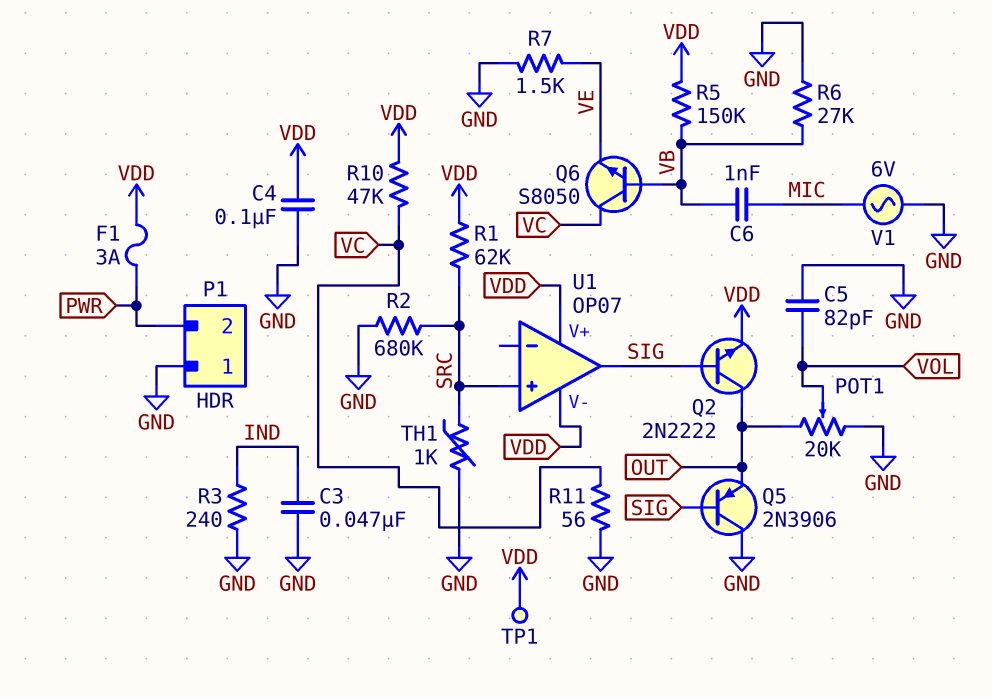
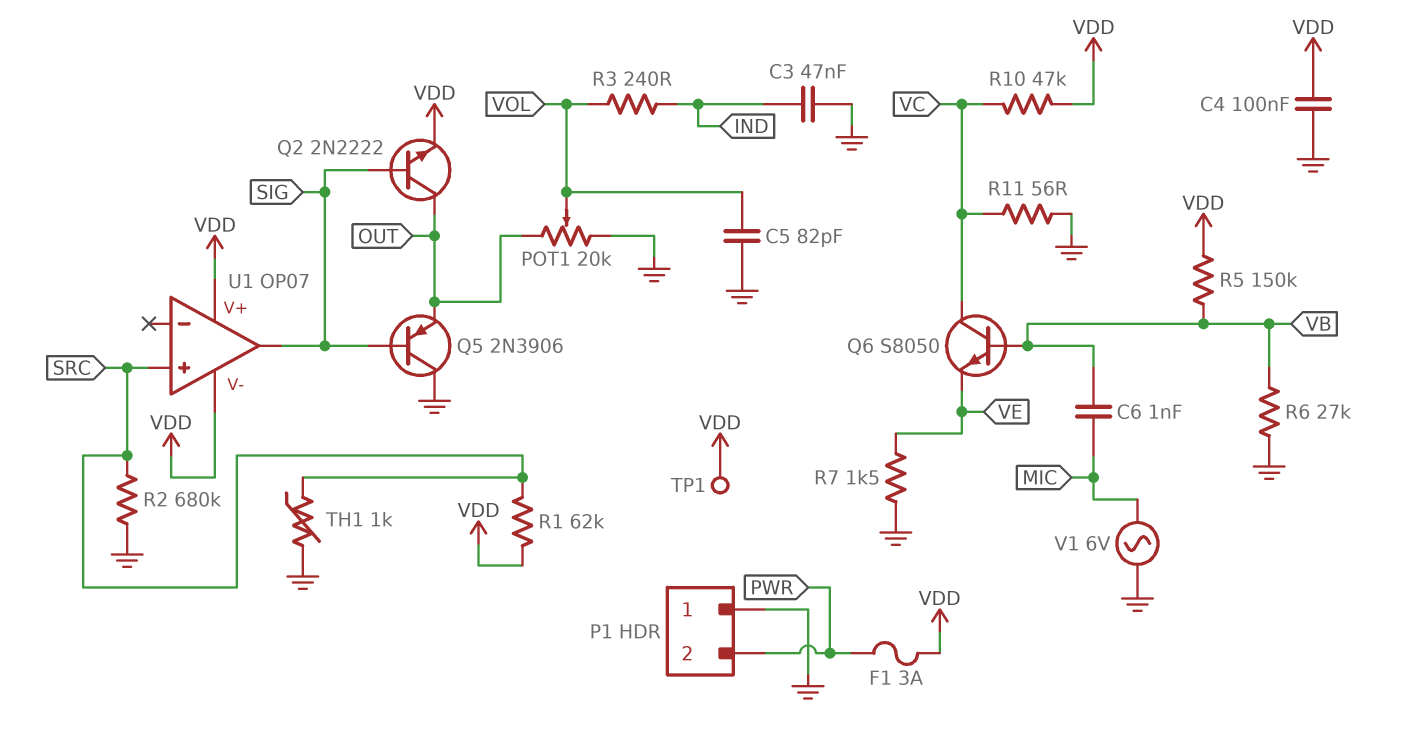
R3: 240 (GND, IND) -> 240 (IND, VOL)

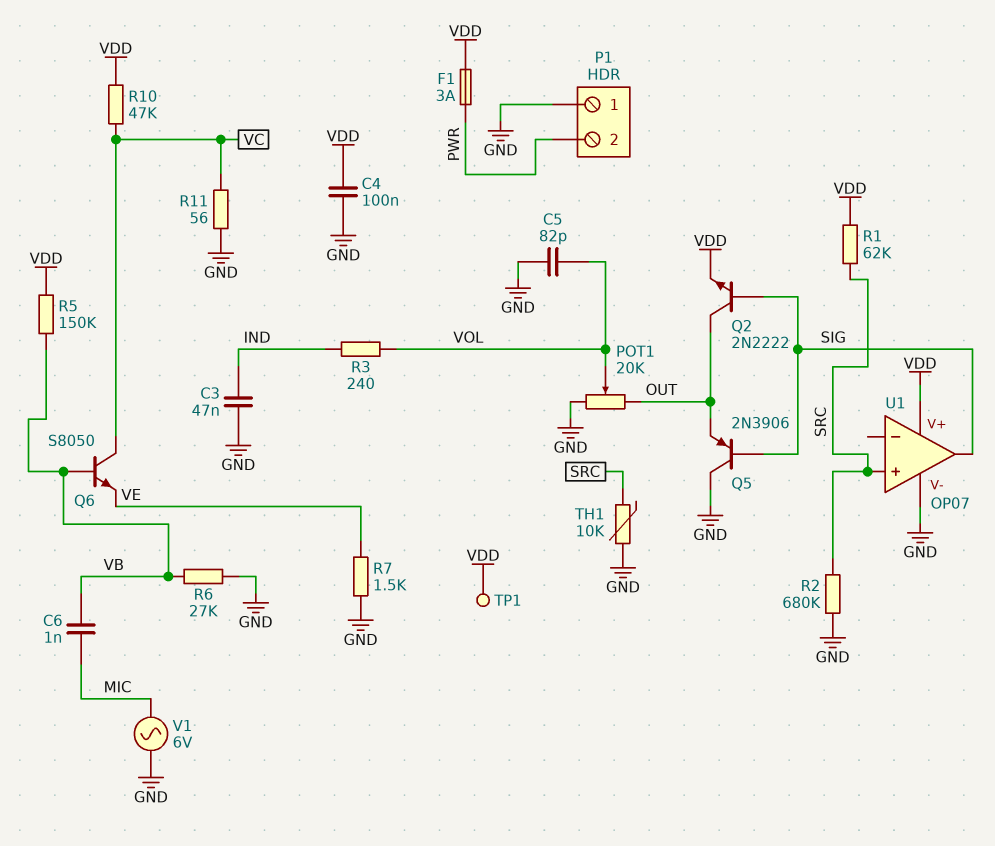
TH1: 1k (GND, SRC) -> 10k (GND, SRC)
U1 pin V-: VDD -> GND

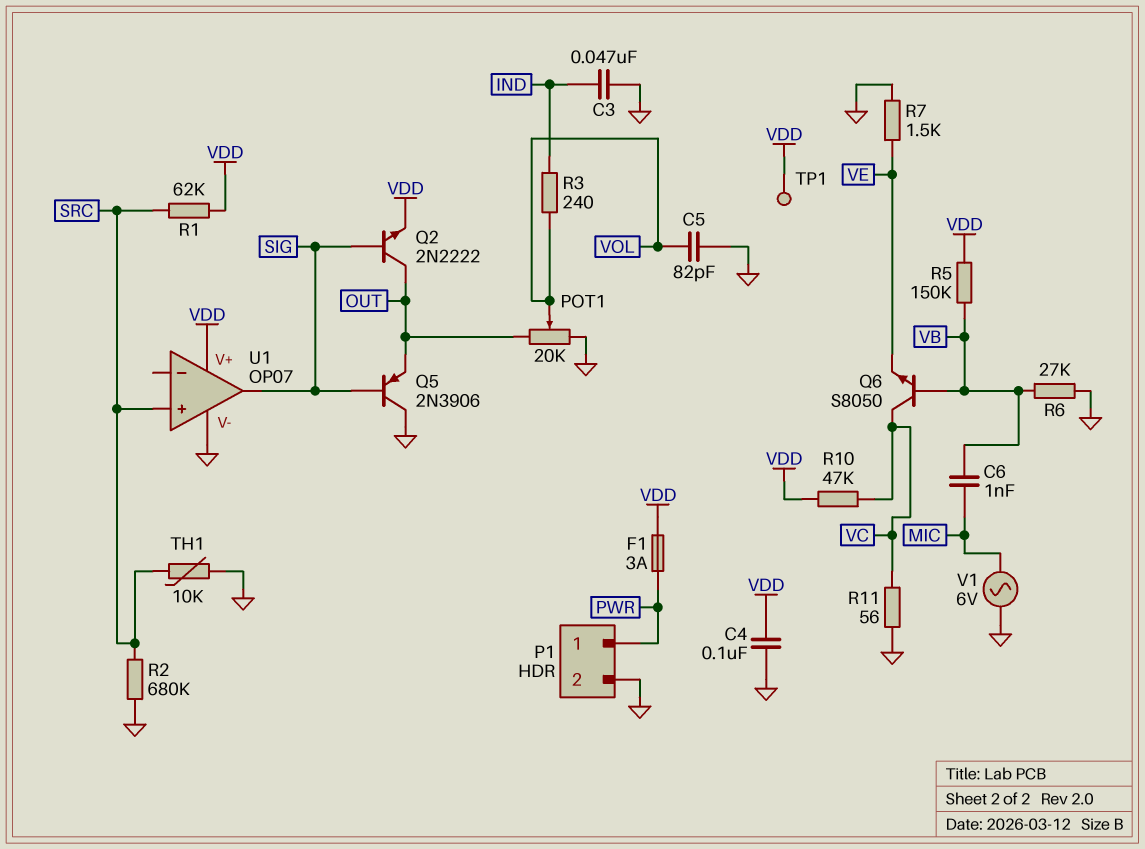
P1 pin 1: GND -> PWR
P1 pin 2: PWR -> GND

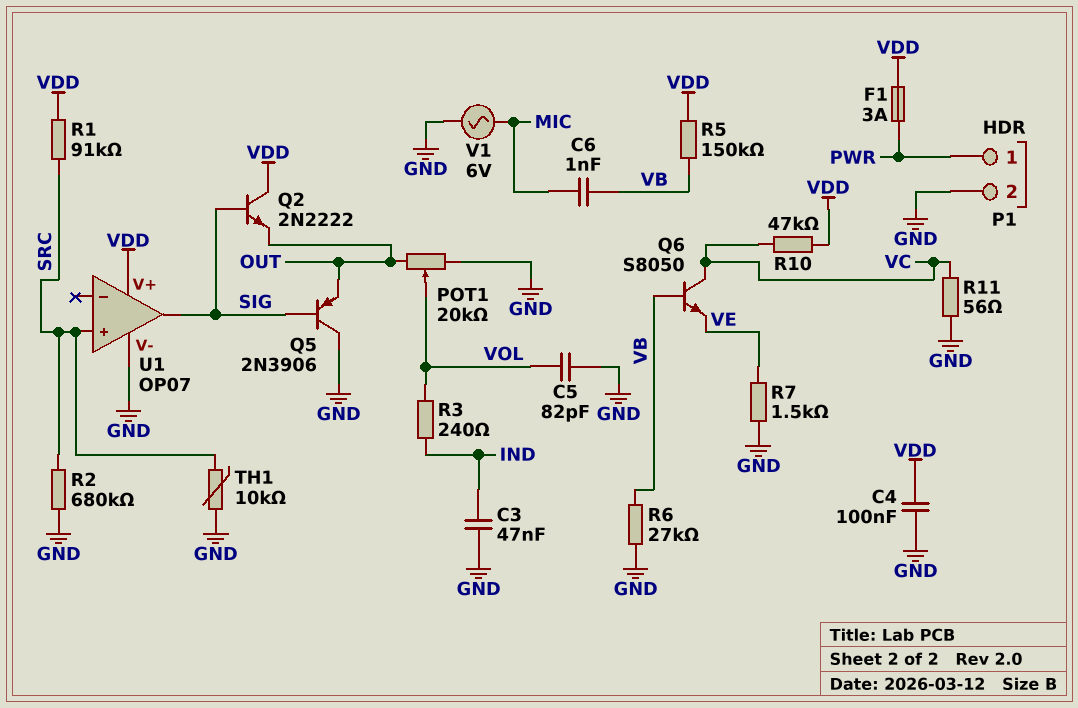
Q2: NPN 2N2222 (B SIG, C OUT, E VDD) -> NPN 2N2222 (B SIG, C VDD, E OUT)
R1: 62k (SRC, VDD) -> 91k (SRC, VDD)
TP1: test point (VDD) -> none

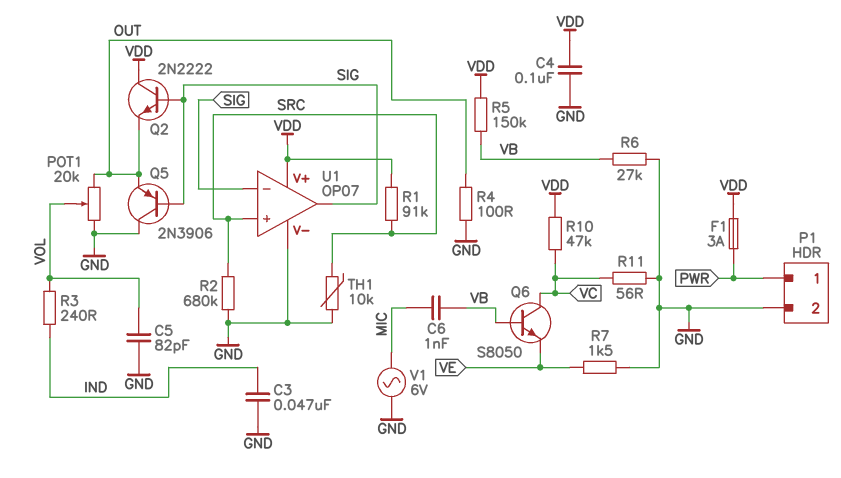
R4: none -> 100 (GND, OUT)
U1 pin in-: none -> SIG

